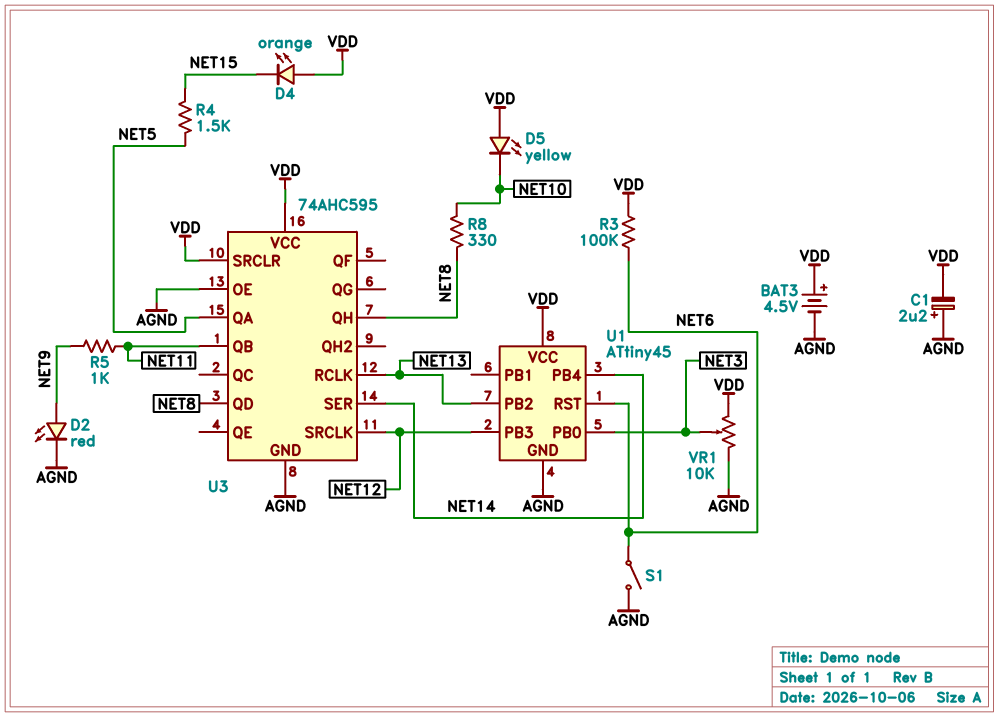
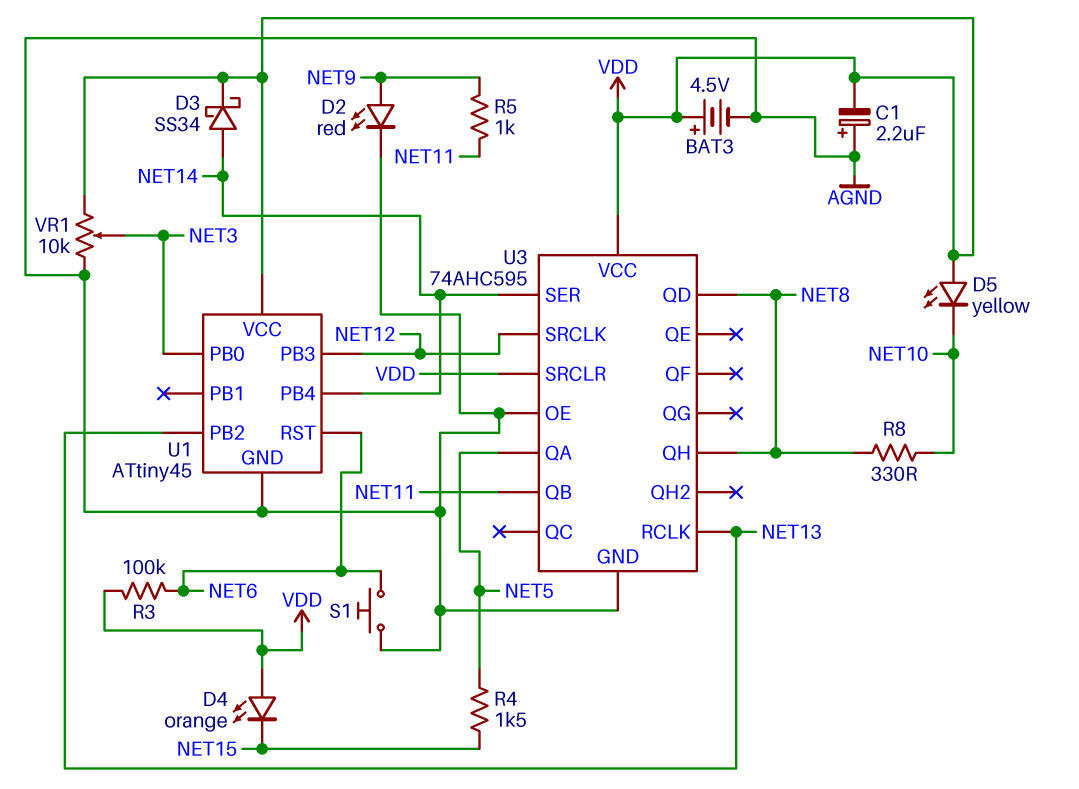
D3: none -> schottky SS34 (A NET14, K VDD)
S1: switch (AGND, NET6) -> button (AGND, NET6)

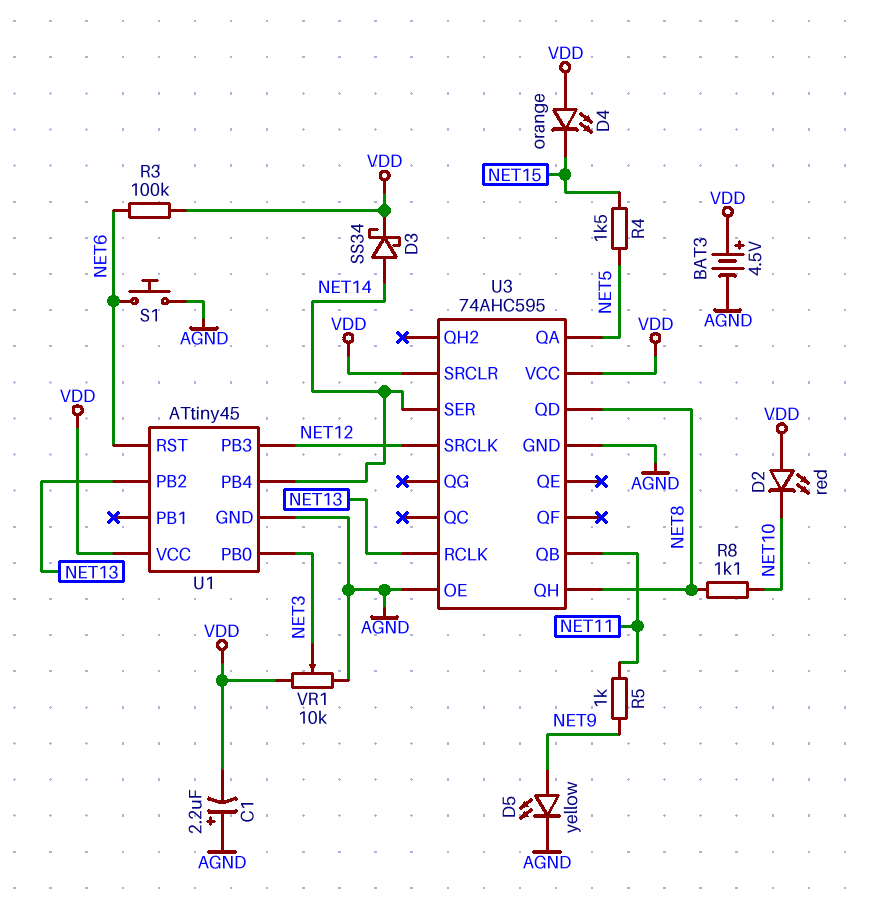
D2: LED red (A NET9, K AGND) -> LED red (A VDD, K NET10)
D5: LED yellow (A VDD, K NET10) -> LED yellow (A NET9, K AGND)
R8: 330 (NET8, NET10) -> 1.1k (NET8, NET10)

